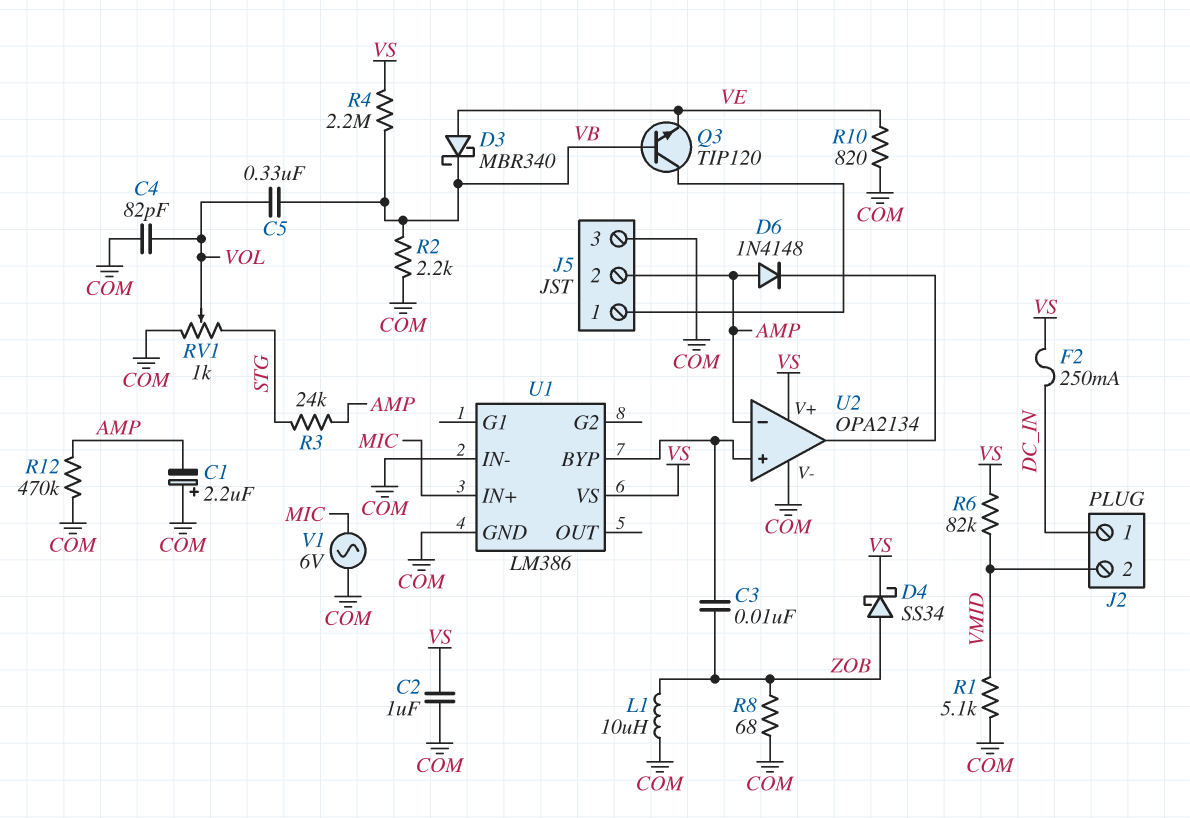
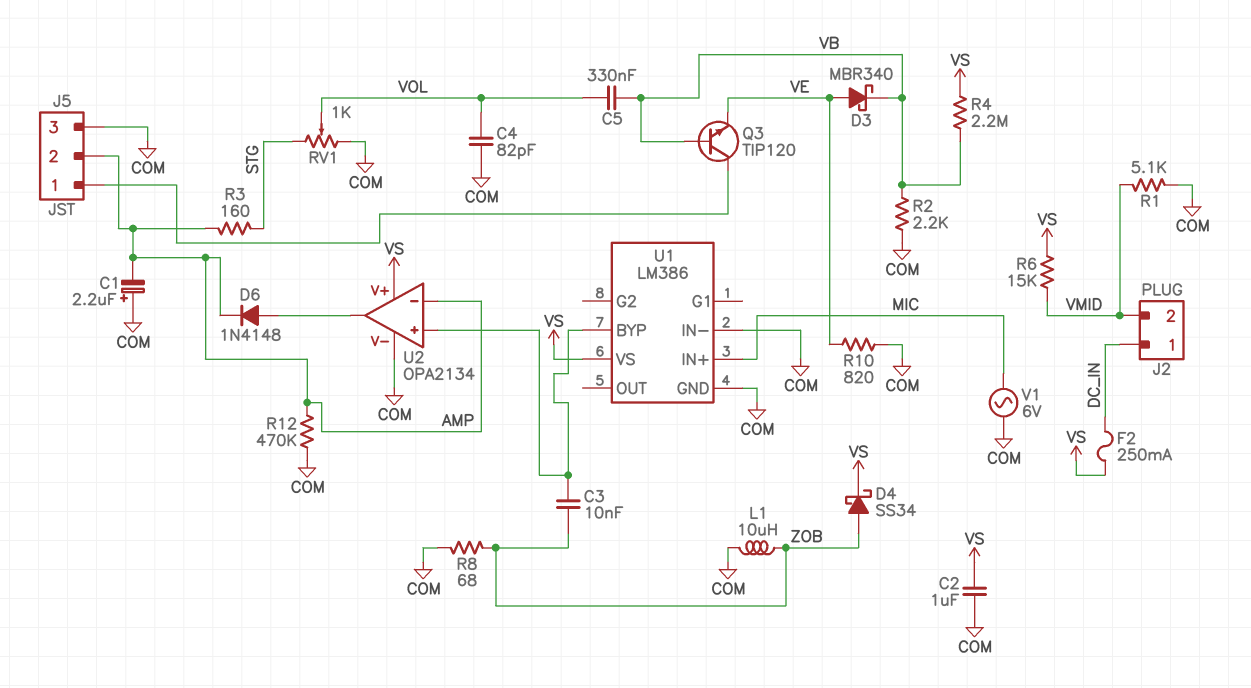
D6: diode 1N4148 (A AMP, K U2/out) -> diode 1N4148 (A U2/out, K AMP)
R3: 24k (AMP, STG) -> 160 (AMP, STG)
R6: 82k (VMID, VS) -> 15k (VMID, VS)

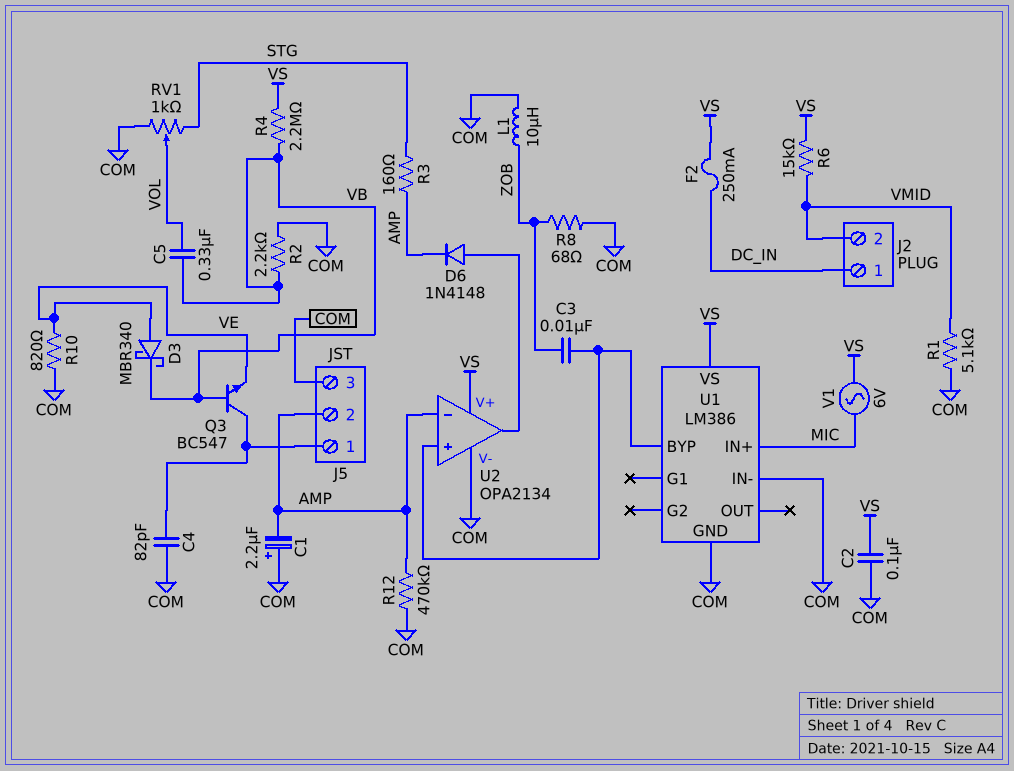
C2: 1uF (COM, VS) -> 100nF (COM, VS)
C4: 82pF (COM, VOL) -> 82pF (COM, J5/1)
D4: schottky SS34 (A ZOB, K VS) -> none
Q3: NPN TIP120 (B VB, C J5/1, E VE) -> NPN BC547 (B VB, C J5/1, E VE)
V1: AC 6V (COM, MIC) -> AC 6V (MIC, VS)

